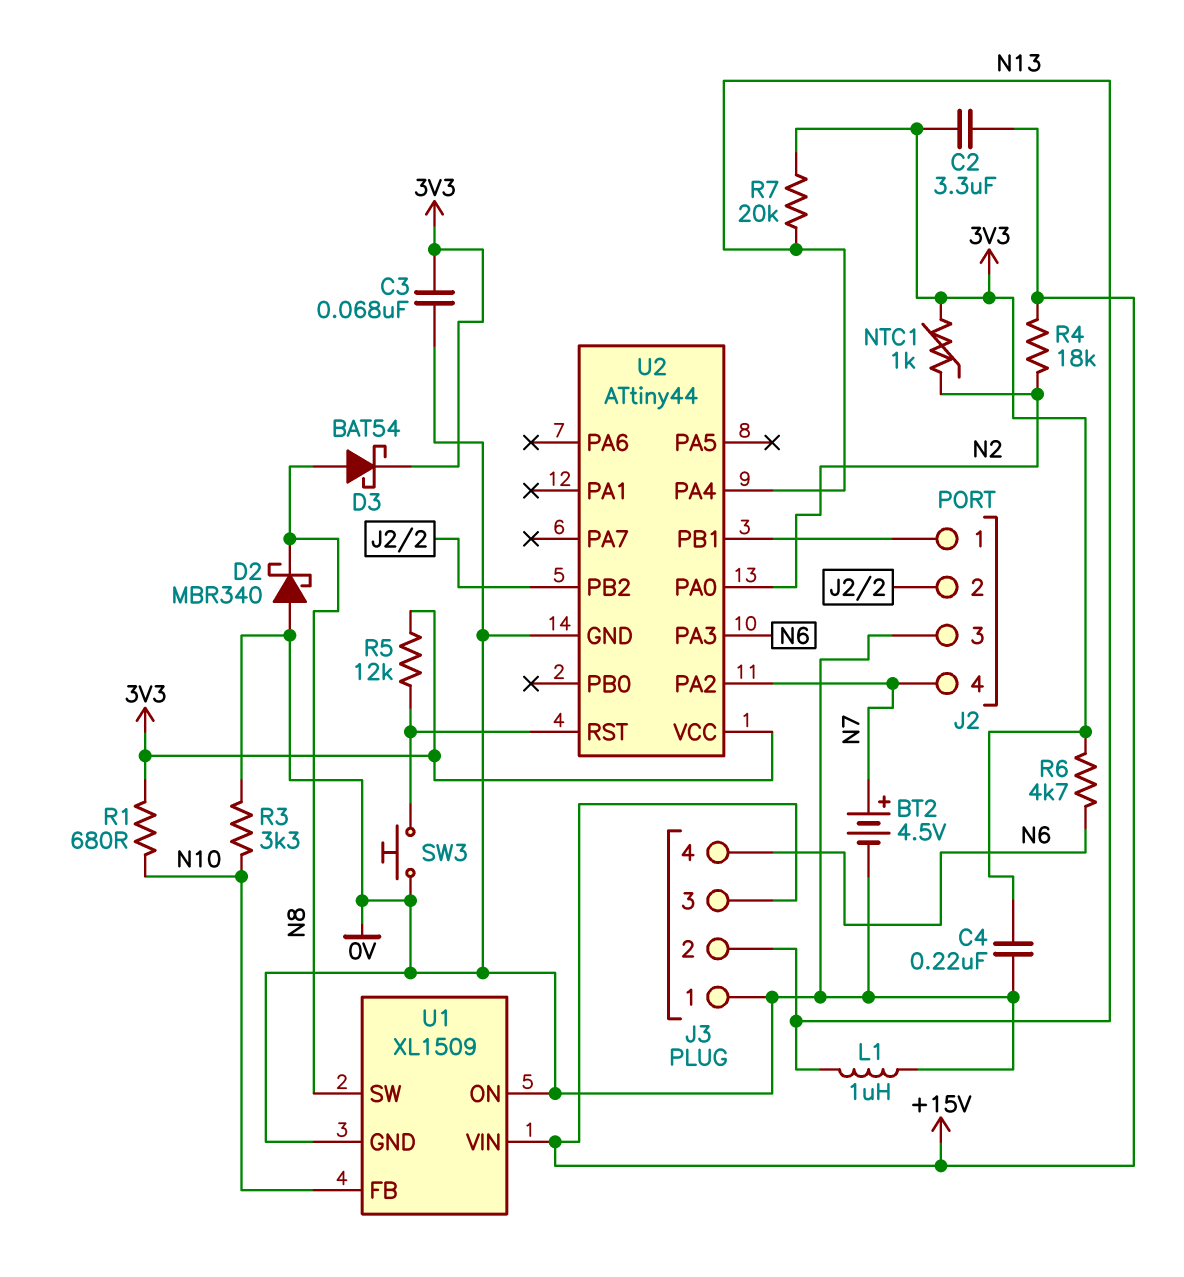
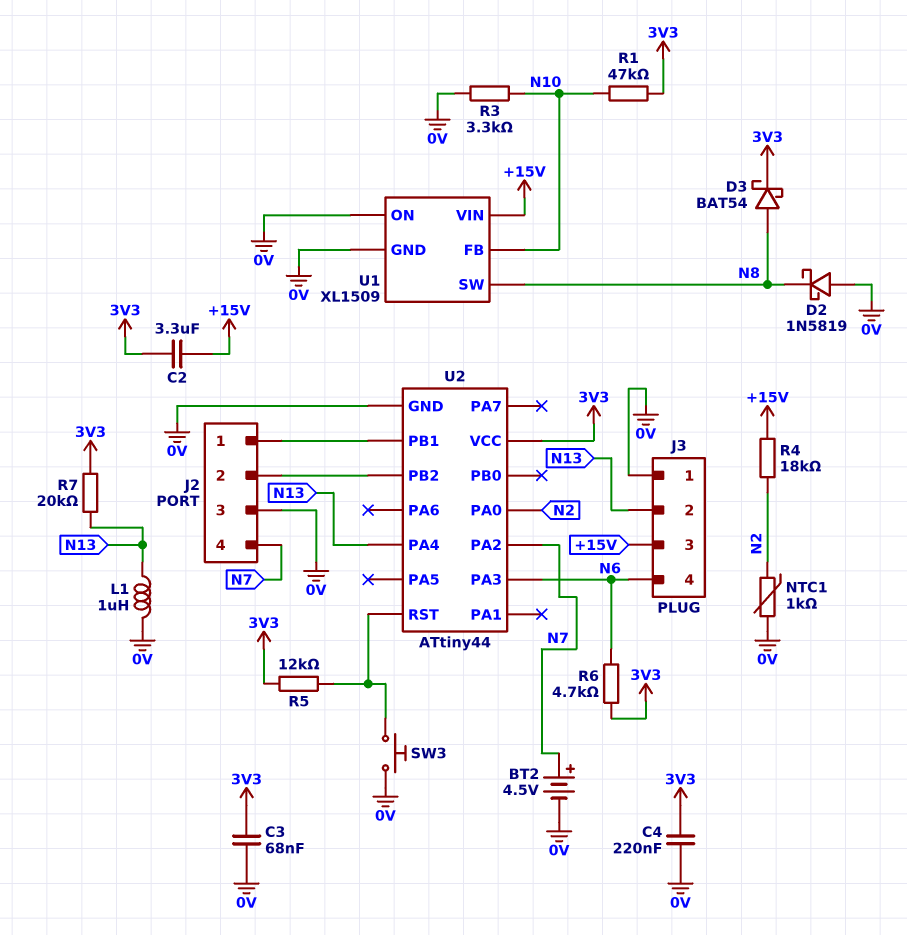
D2: schottky MBR340 (A 0V, K N8) -> schottky 1N5819 (A 0V, K N8)
NTC1: 1k (3V3, N2) -> 1k (0V, N2)
R1: 680 (3V3, N10) -> 47k (3V3, N10)

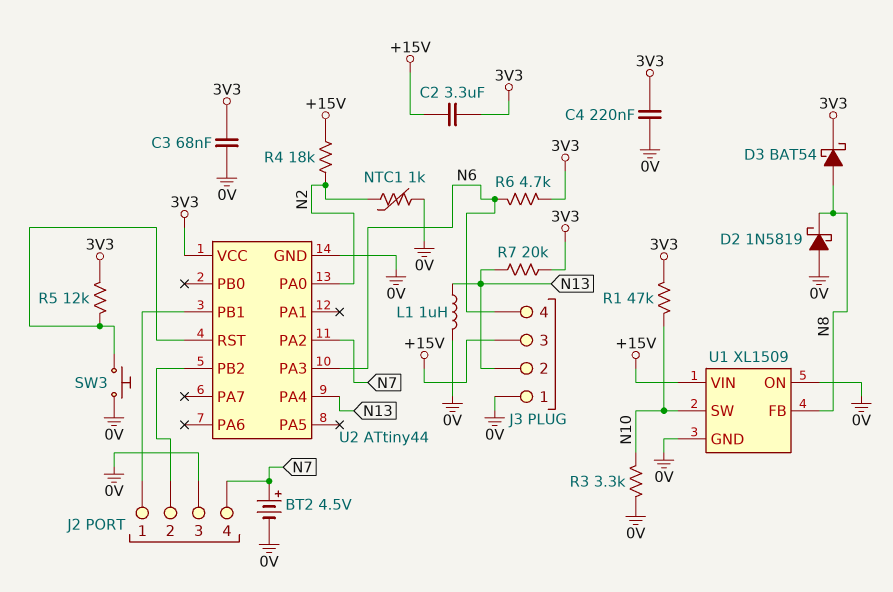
U1 pin FB: N10 -> N8
U1 pin SW: N8 -> N10

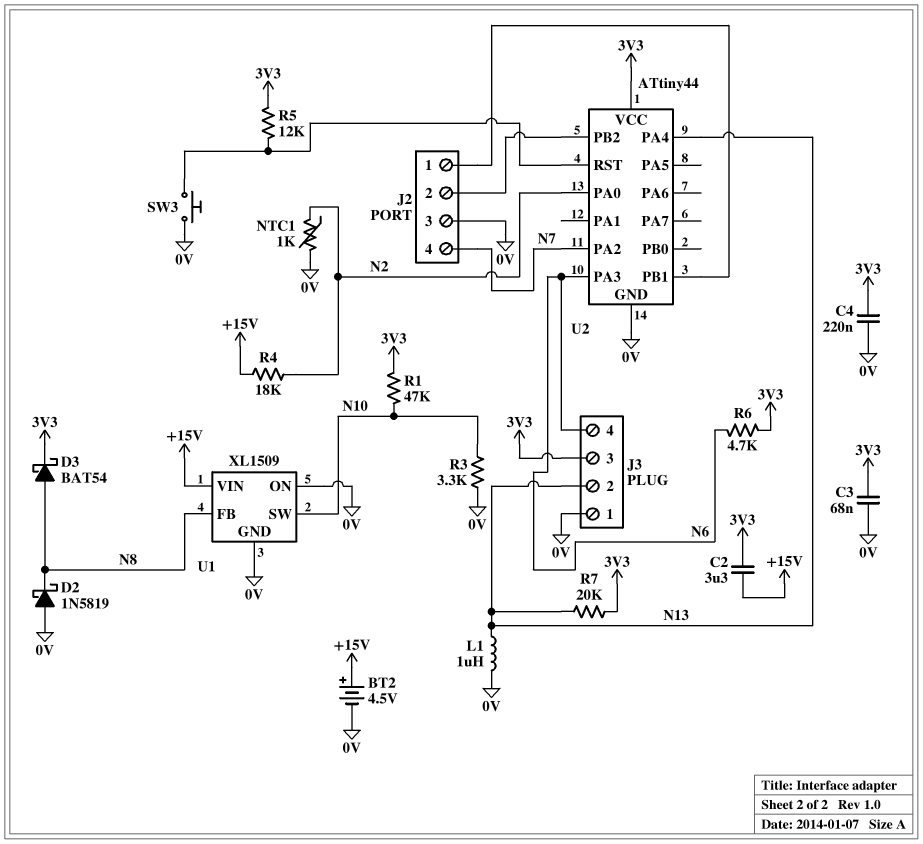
BT2: 4.5V (plus N7, minus 0V) -> 4.5V (plus +15V, minus 0V)
J3 pin 3: +15V -> 3V3

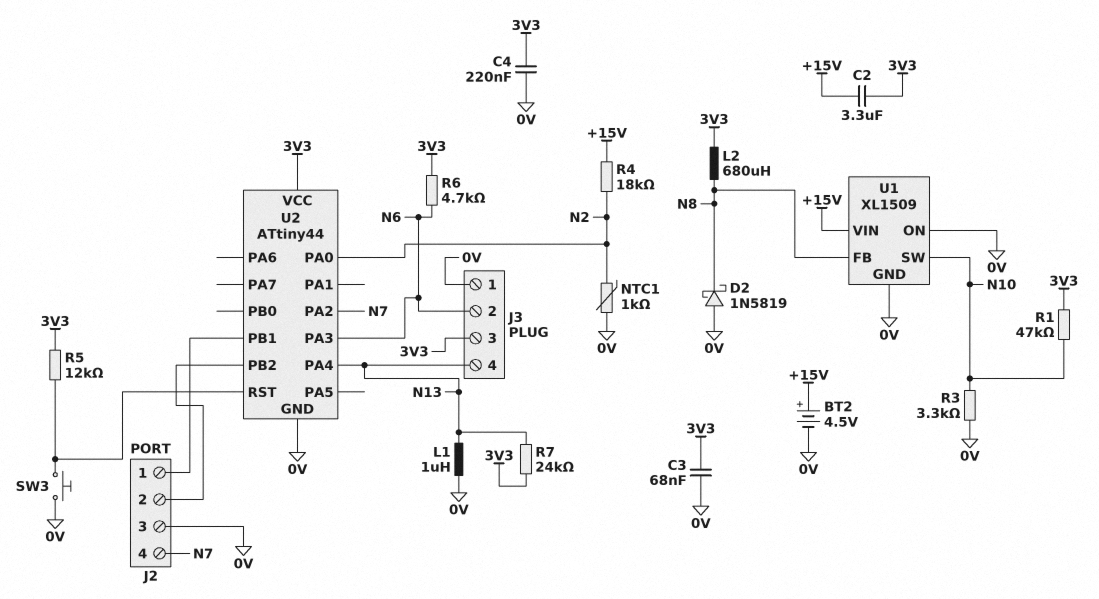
D3: schottky BAT54 (A N8, K 3V3) -> none
J3 pin 2: N13 -> N6
J3 pin 4: N6 -> N13
L2: none -> 680uH (3V3, N8)
R7: 20k (3V3, N13) -> 24k (3V3, N13)

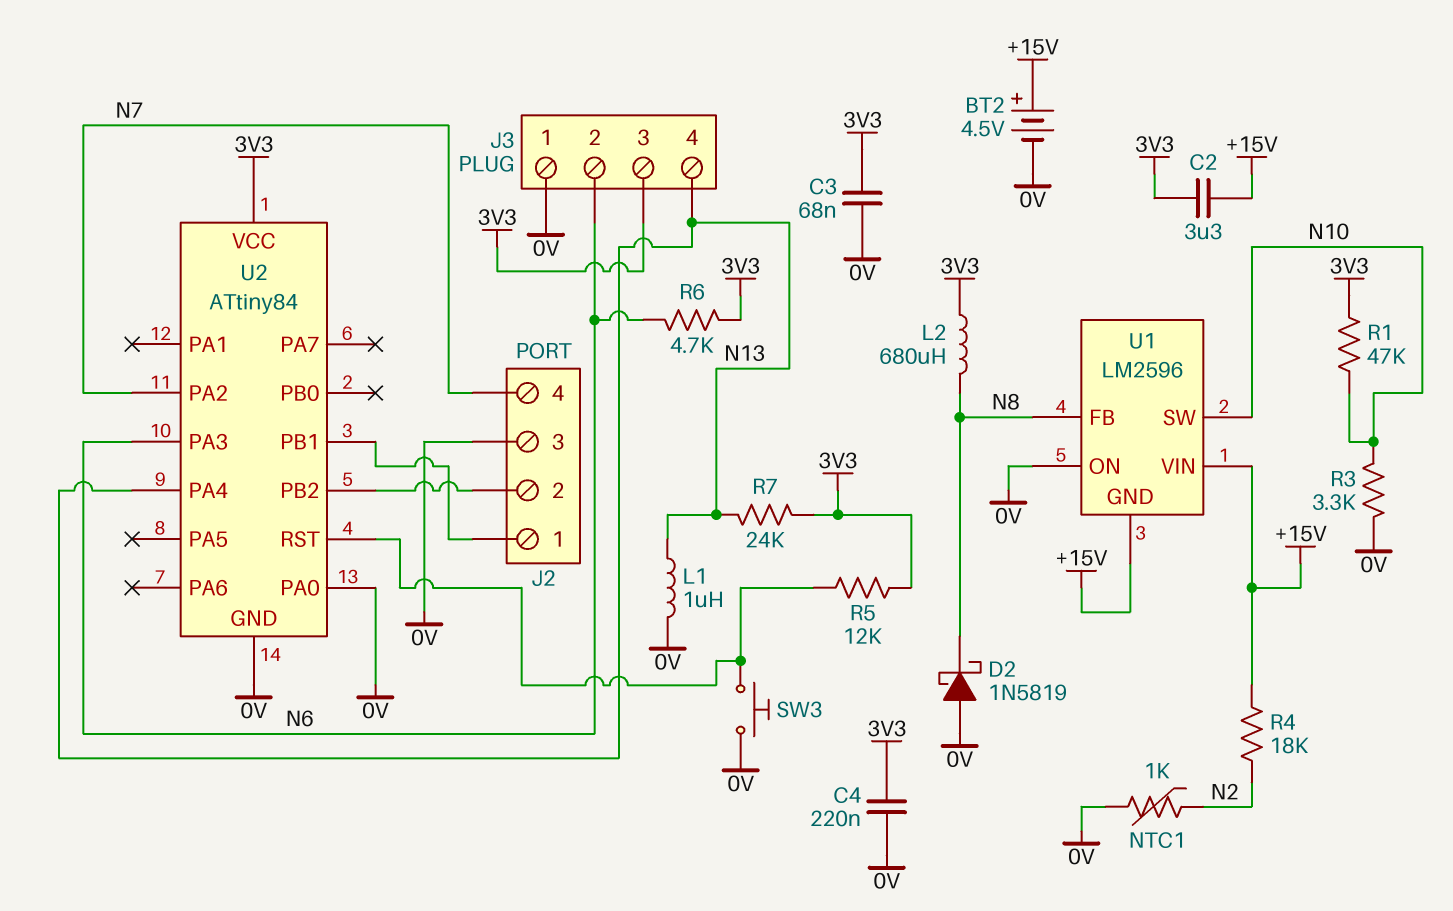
U1: XL1509 -> LM2596
U1 pin GND: 0V -> +15V
U2: ATtiny44 -> ATtiny84
U2 pin PA0: N2 -> 0V

